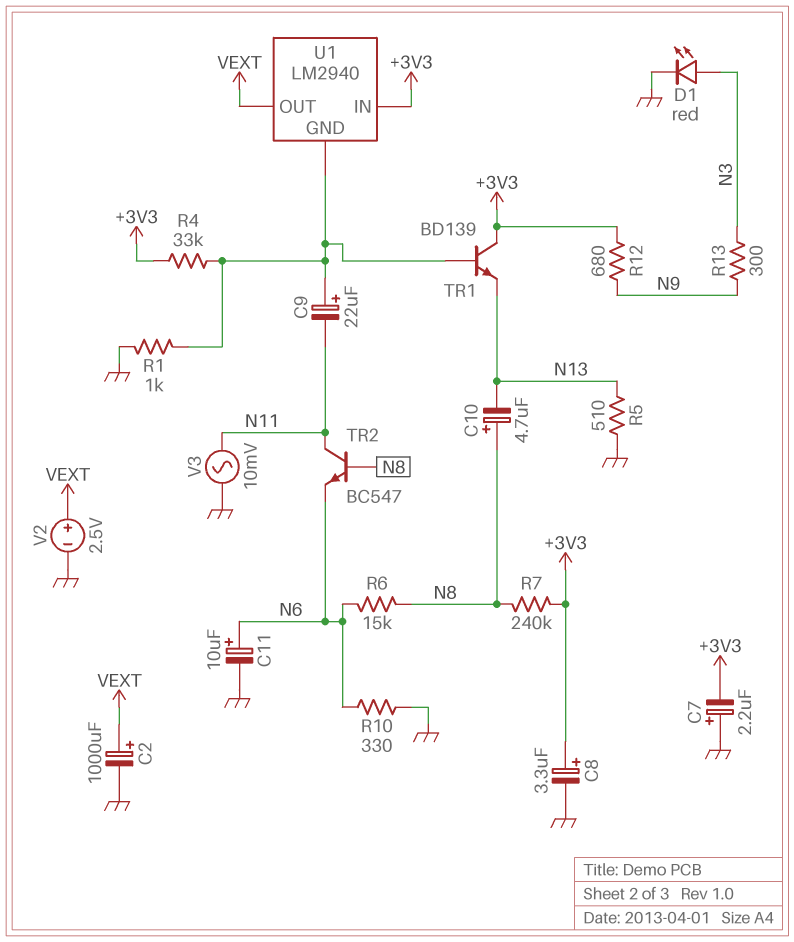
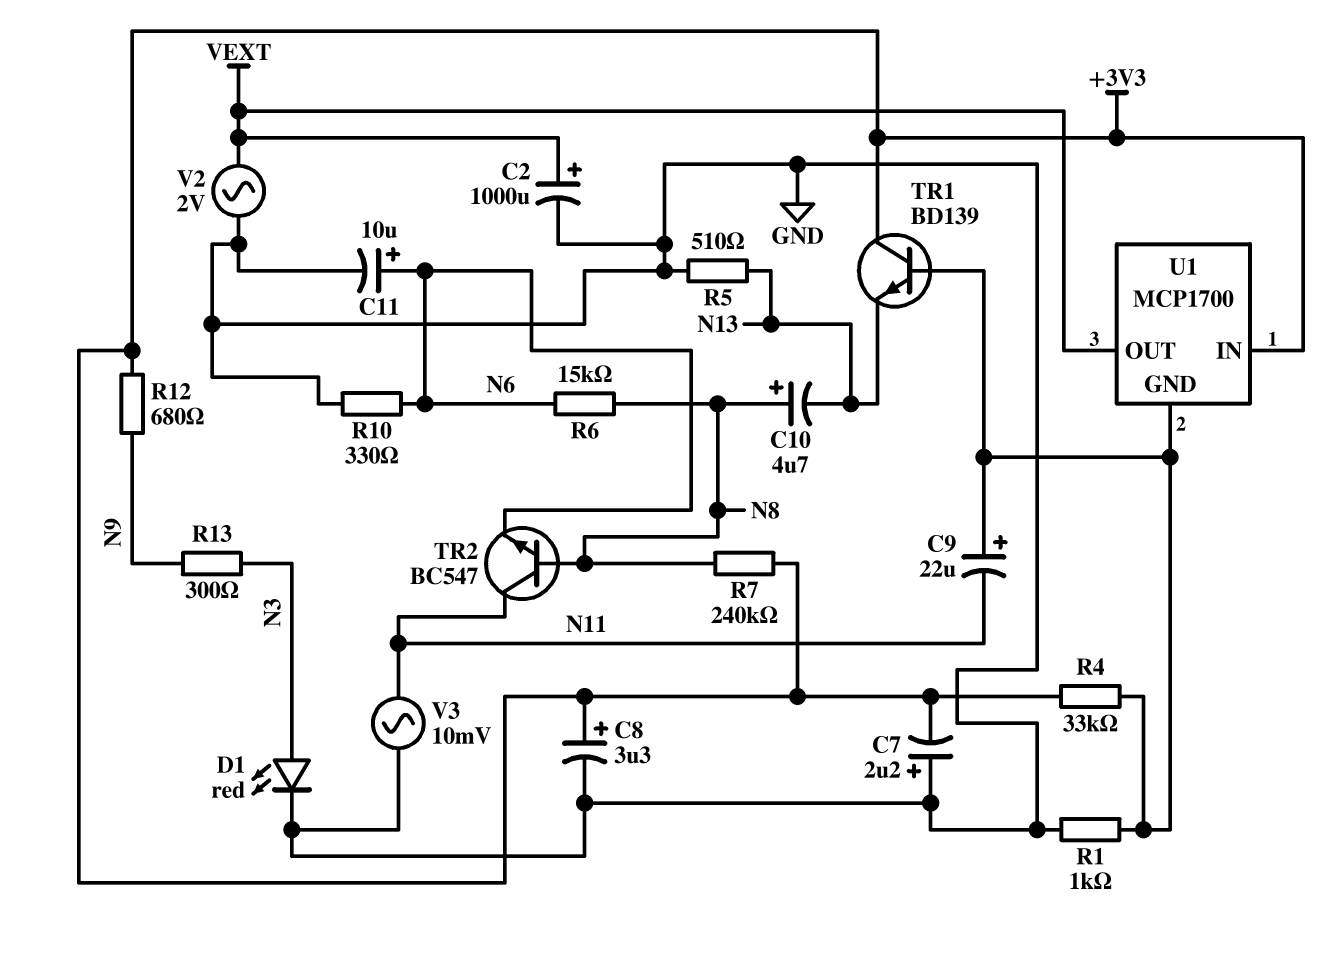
U1: LM2940 -> MCP1700
V2: 2.5V (plus VEXT, minus GND) -> AC 2V (GND, VEXT)

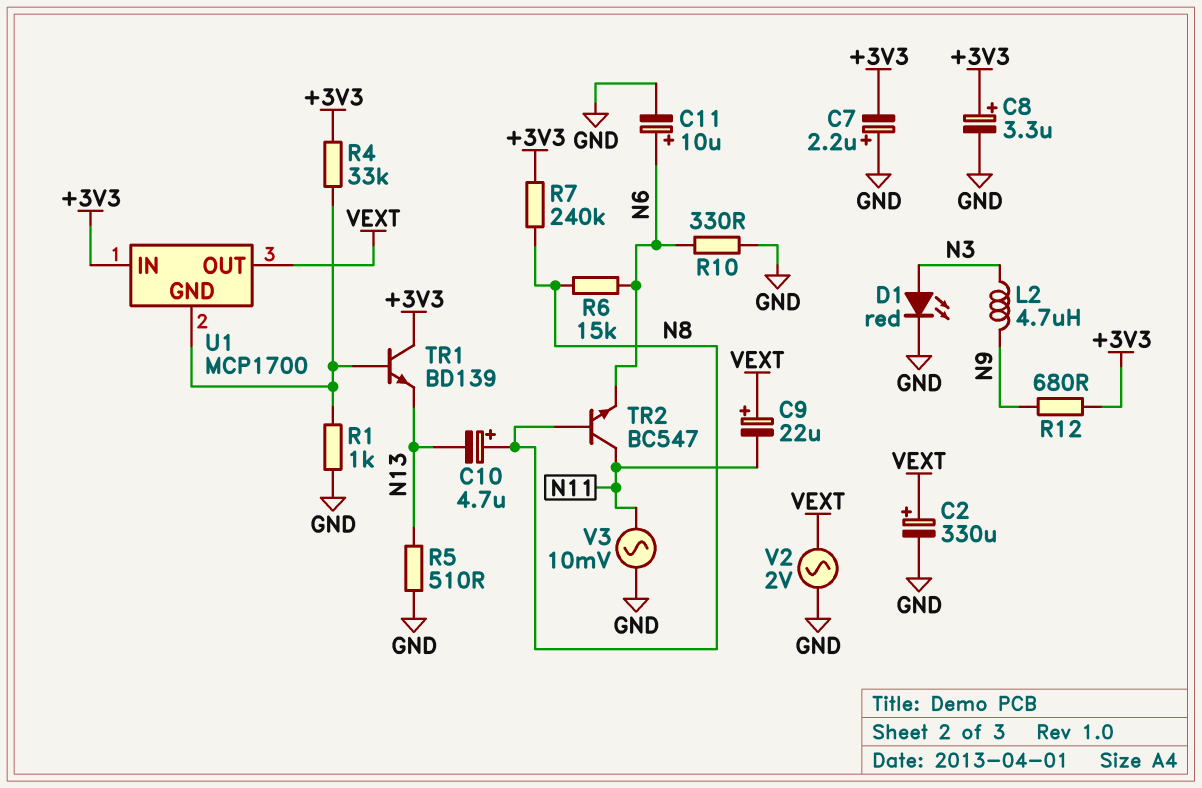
C2: 1000uF (plus VEXT, minus GND) -> 330uF (plus VEXT, minus GND)
C9: 22uF (plus U1/GND, minus N11) -> 22uF (plus VEXT, minus N11)
L2: none -> 4.7uH (N3, N9)
R13: 300 (N3, N9) -> none

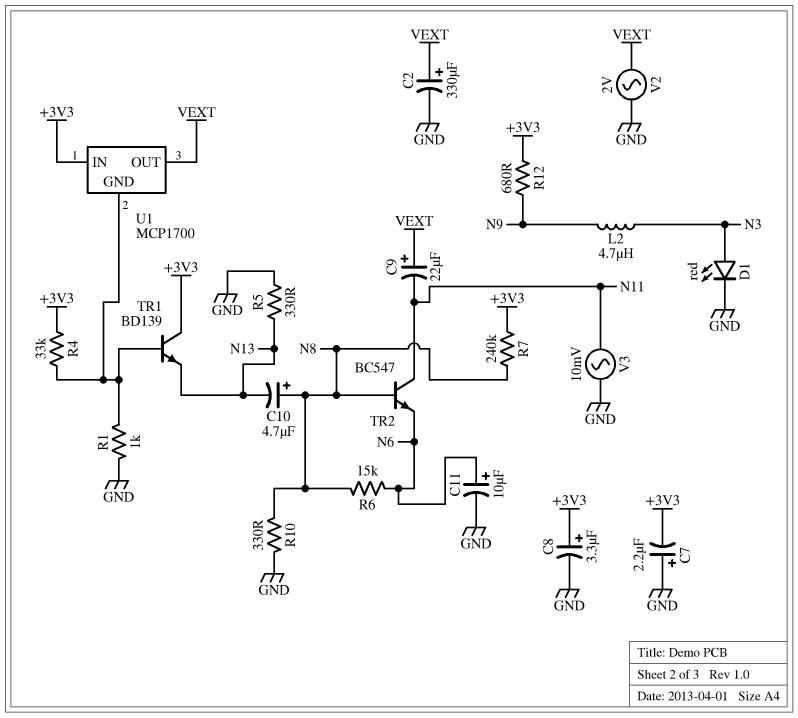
R5: 510 (GND, N13) -> 330 (GND, N13)
R10: 330 (GND, N6) -> 330 (GND, N8)

